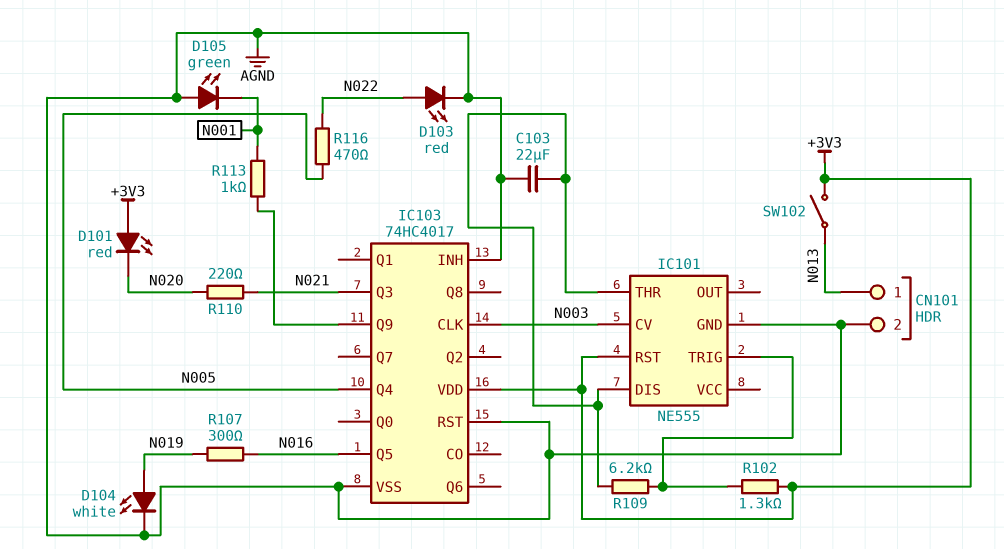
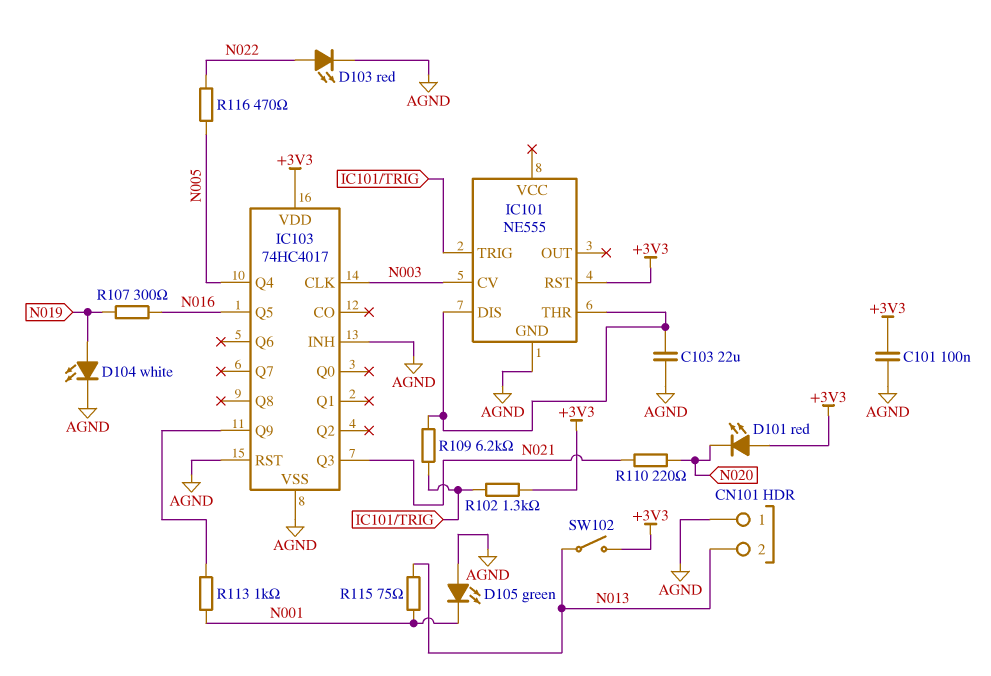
C101: none -> 100nF (+3V3, AGND)
CN101 pin 1: N013 -> AGND
CN101 pin 2: AGND -> N013
R115: none -> 75 (N001, N013)

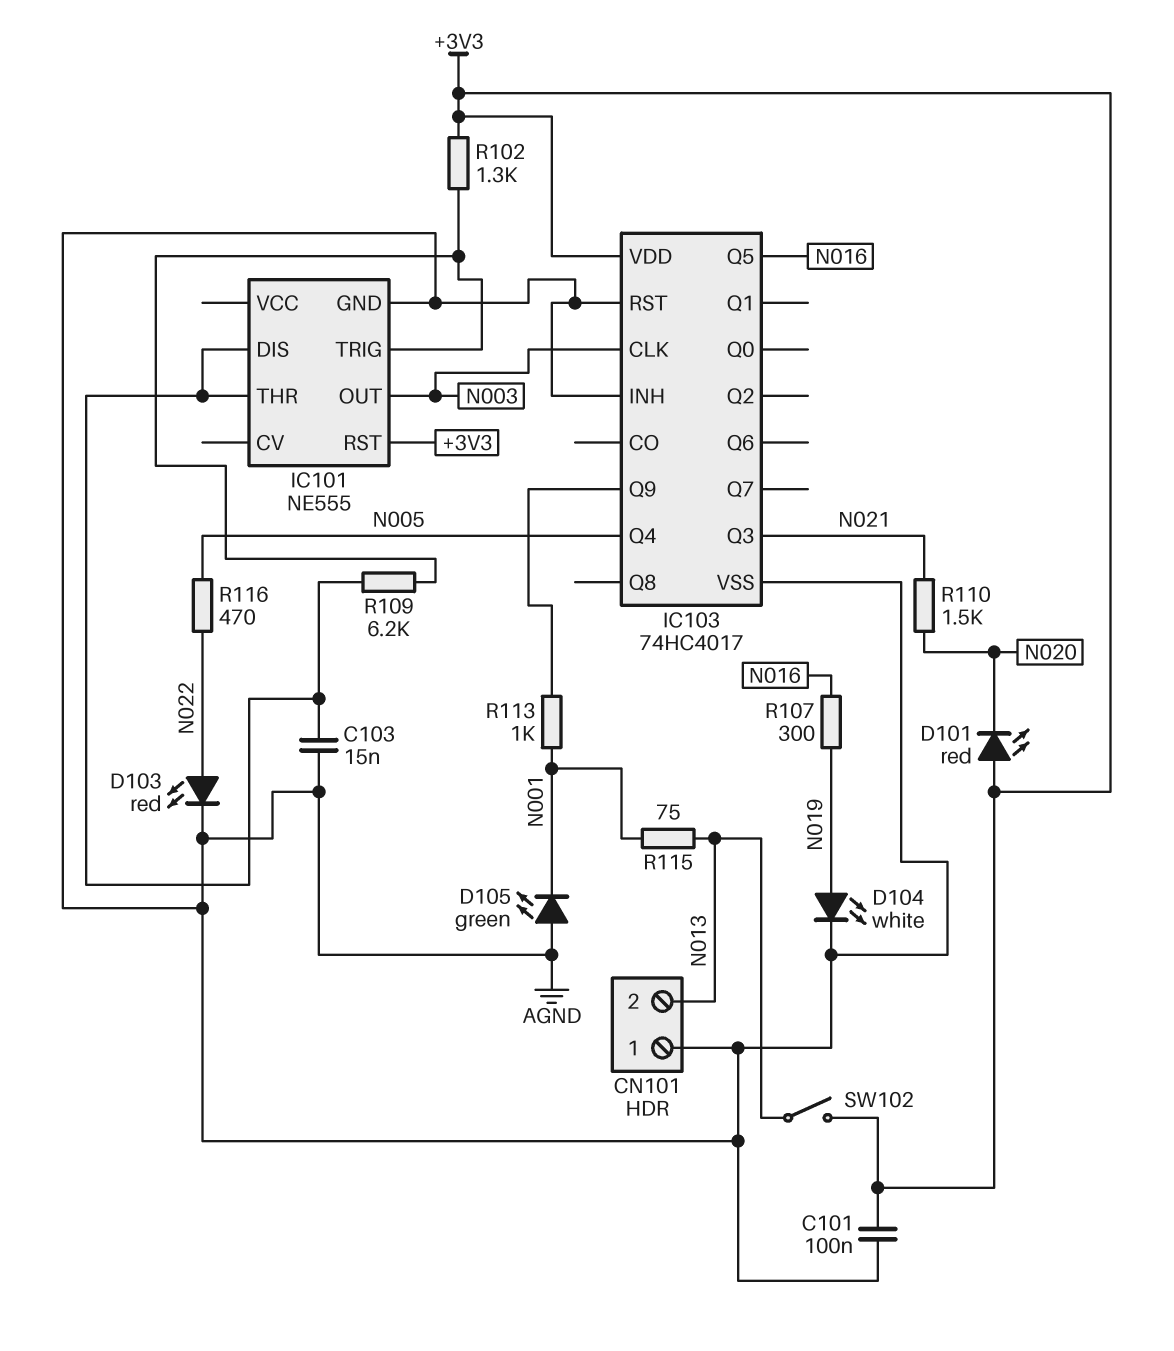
C103: 22uF (AGND, IC101/DIS) -> 15nF (AGND, IC101/DIS)
IC101 pin CV: N003 -> none
IC101 pin OUT: none -> N003
R110: 220 (N020, N021) -> 1.5k (N020, N021)

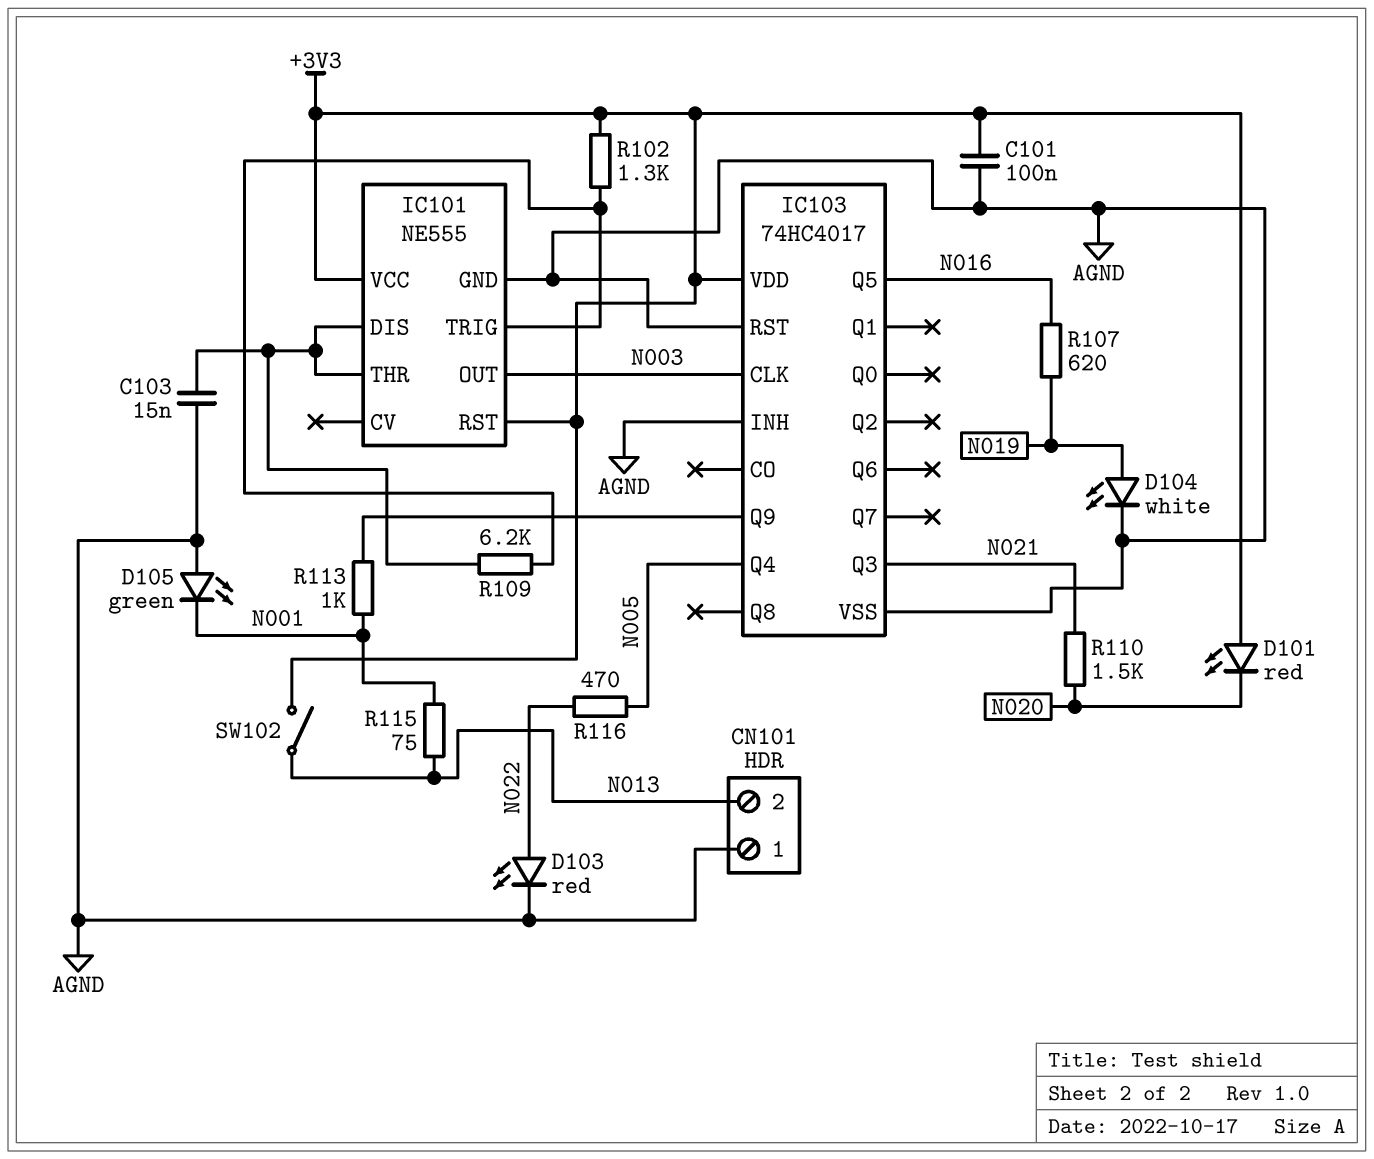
IC101 pin VCC: none -> +3V3
R107: 300 (N016, N019) -> 620 (N016, N019)

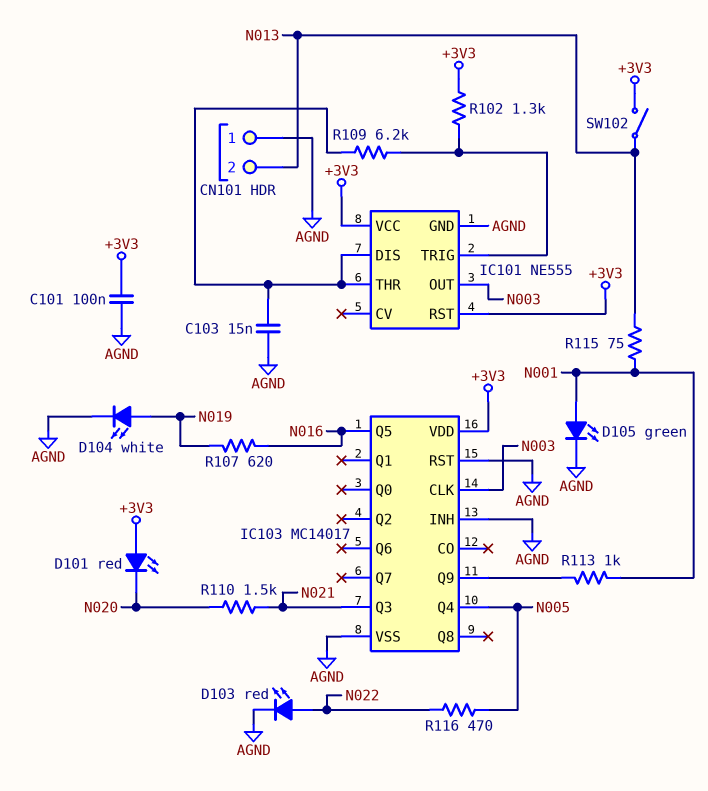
D105: LED green (A AGND, K N001) -> LED green (A N001, K AGND)
IC103: 74HC4017 -> MC14017

